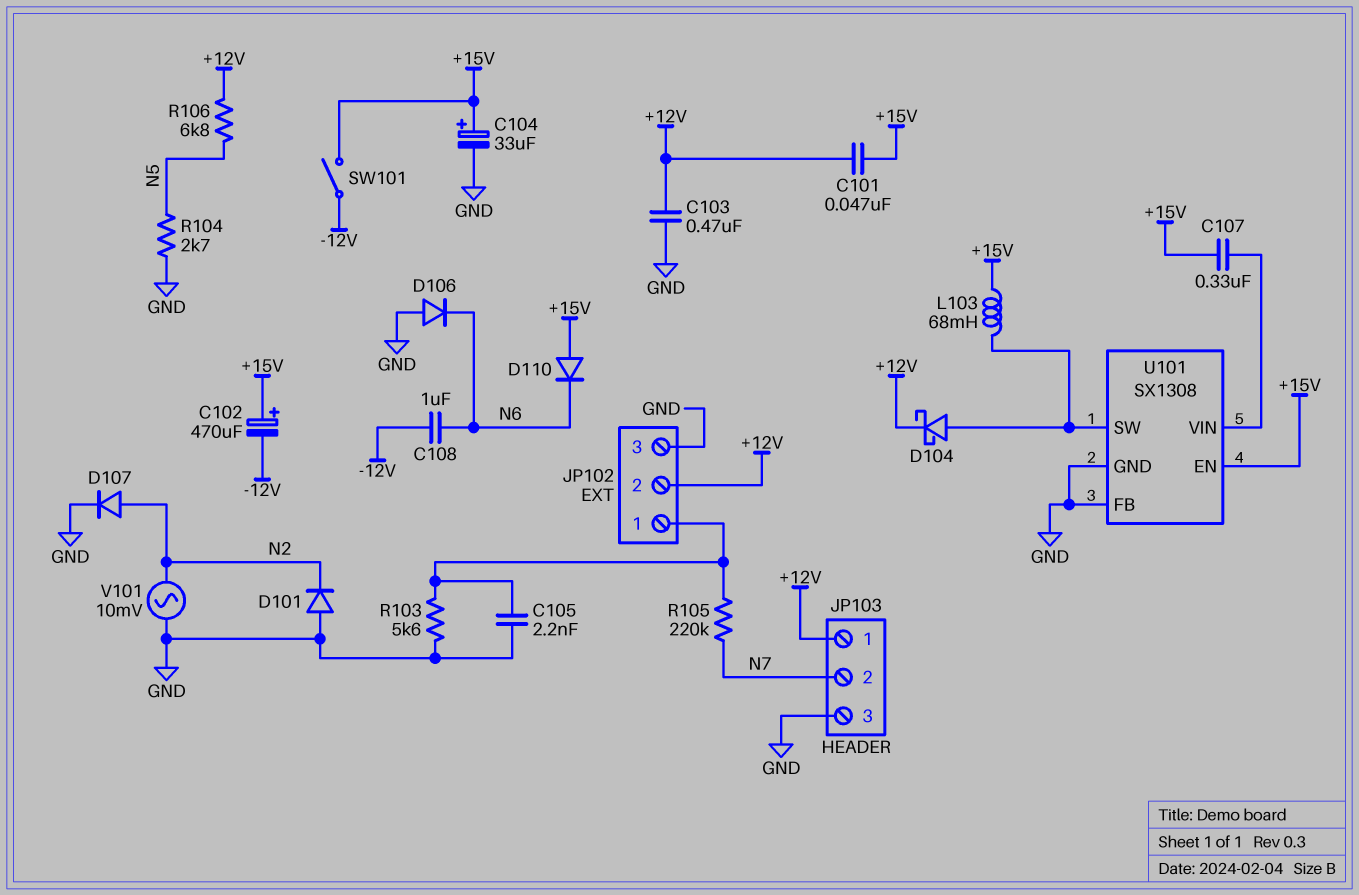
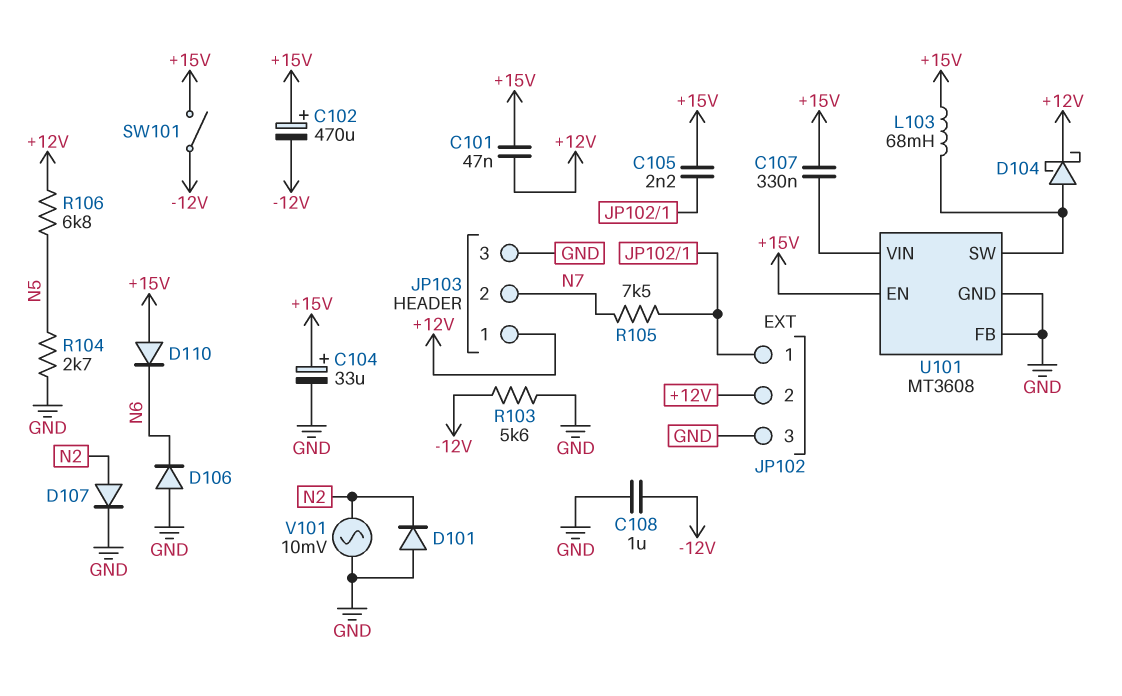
C103: 470nF (+12V, GND) -> none
C105: 2.2nF (GND, JP102/1) -> 2.2nF (+15V, JP102/1)
C108: 1uF (-12V, N6) -> 1uF (-12V, GND)
R103: 5.6k (GND, JP102/1) -> 5.6k (-12V, GND)
R105: 220k (JP102/1, N7) -> 7.5k (JP102/1, N7)
U101: SX1308 -> MT3608

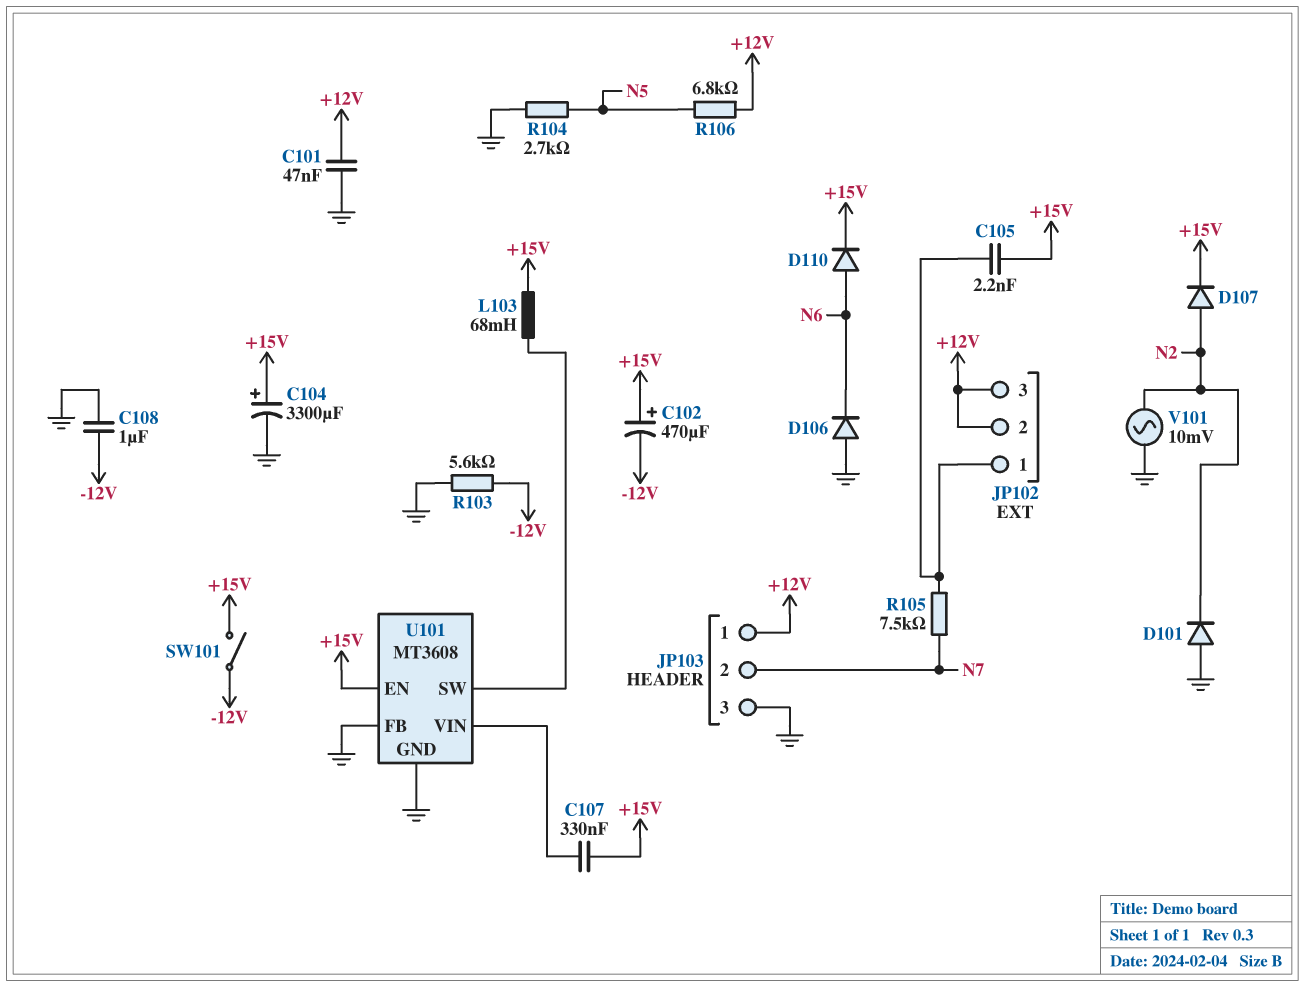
C101: 47nF (+12V, +15V) -> 47nF (+12V, GND)
C104: 33uF (plus +15V, minus GND) -> 3300uF (plus +15V, minus GND)
D104: schottky (A U101/SW, K +12V) -> none
D107: diode (A N2, K GND) -> diode (A N2, K +15V)
D110: diode (A +15V, K N6) -> diode (A N6, K +15V)
JP102 pin 3: GND -> +12V

